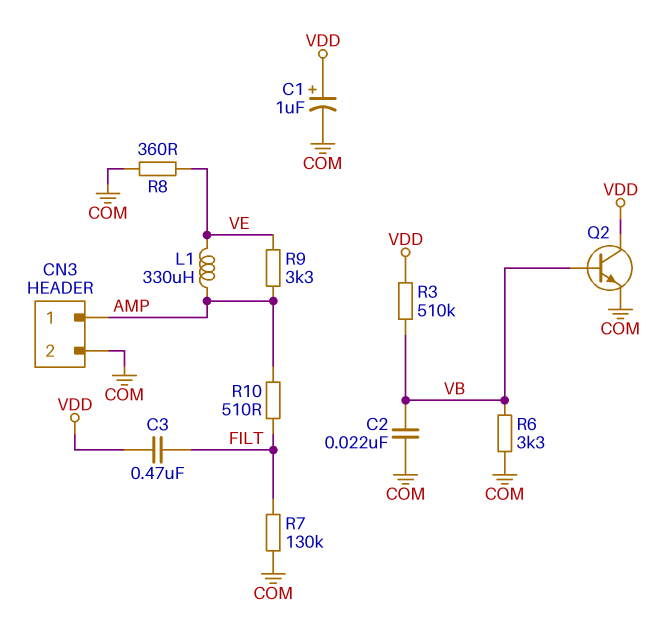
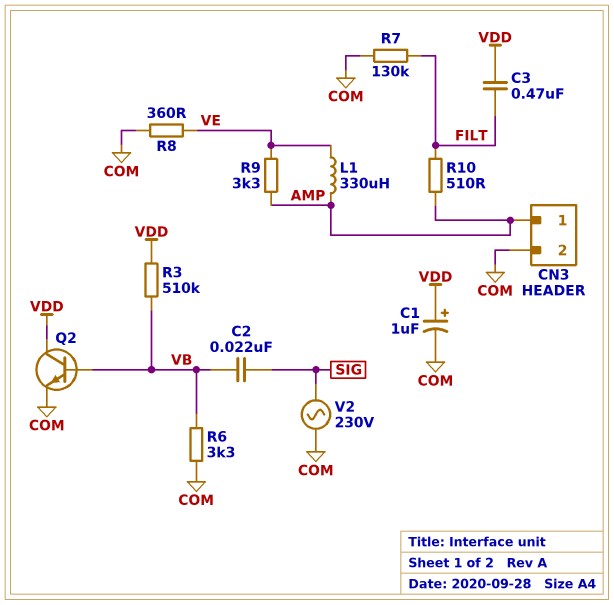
C2: 22nF (COM, VB) -> 22nF (SIG, VB)
V2: none -> AC 230V (COM, SIG)

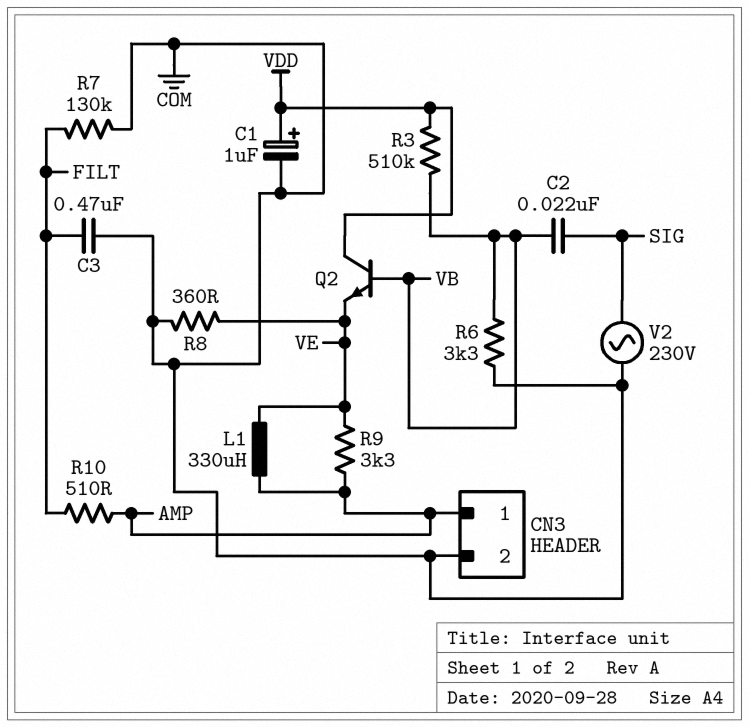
C3: 470nF (FILT, VDD) -> 470nF (COM, FILT)
Q2: NPN (B VB, C VDD, E COM) -> NPN (B VB, C VDD, E VE)

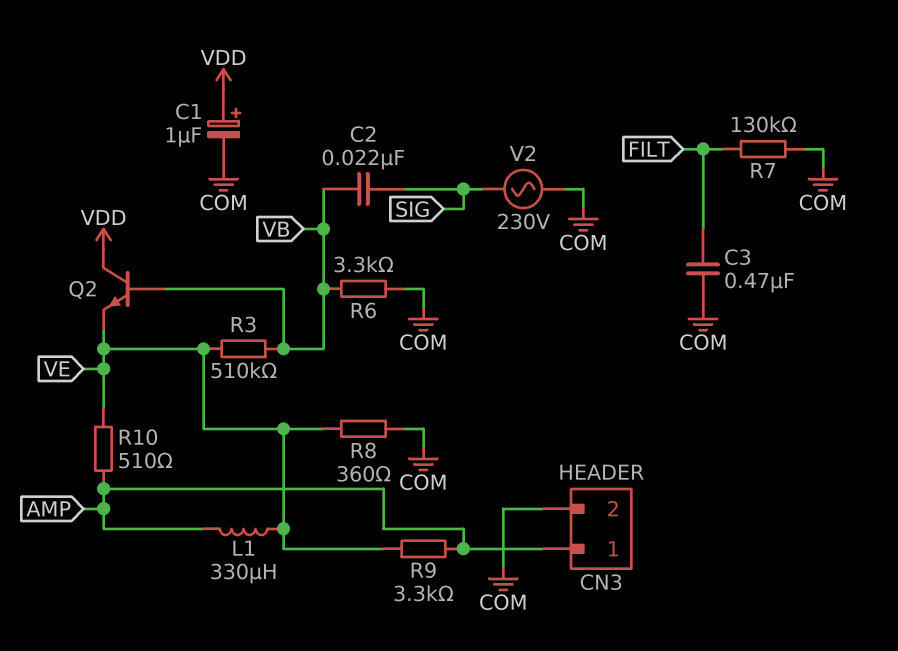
R3: 510k (VB, VDD) -> 510k (VB, VE)
R10: 510 (AMP, FILT) -> 510 (AMP, VE)

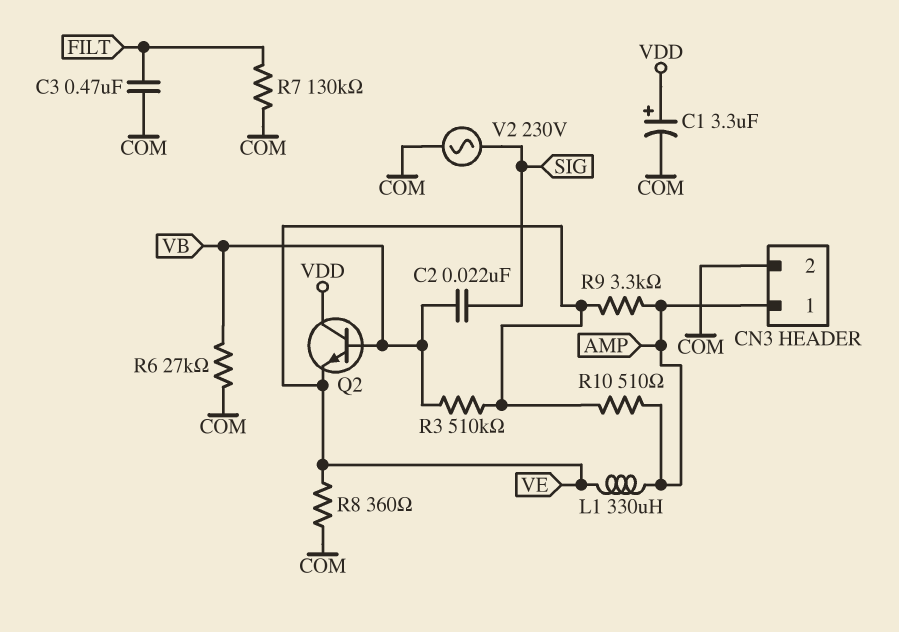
C1: 1uF (plus VDD, minus COM) -> 3.3uF (plus VDD, minus COM)
R6: 3.3k (COM, VB) -> 27k (COM, VB)

